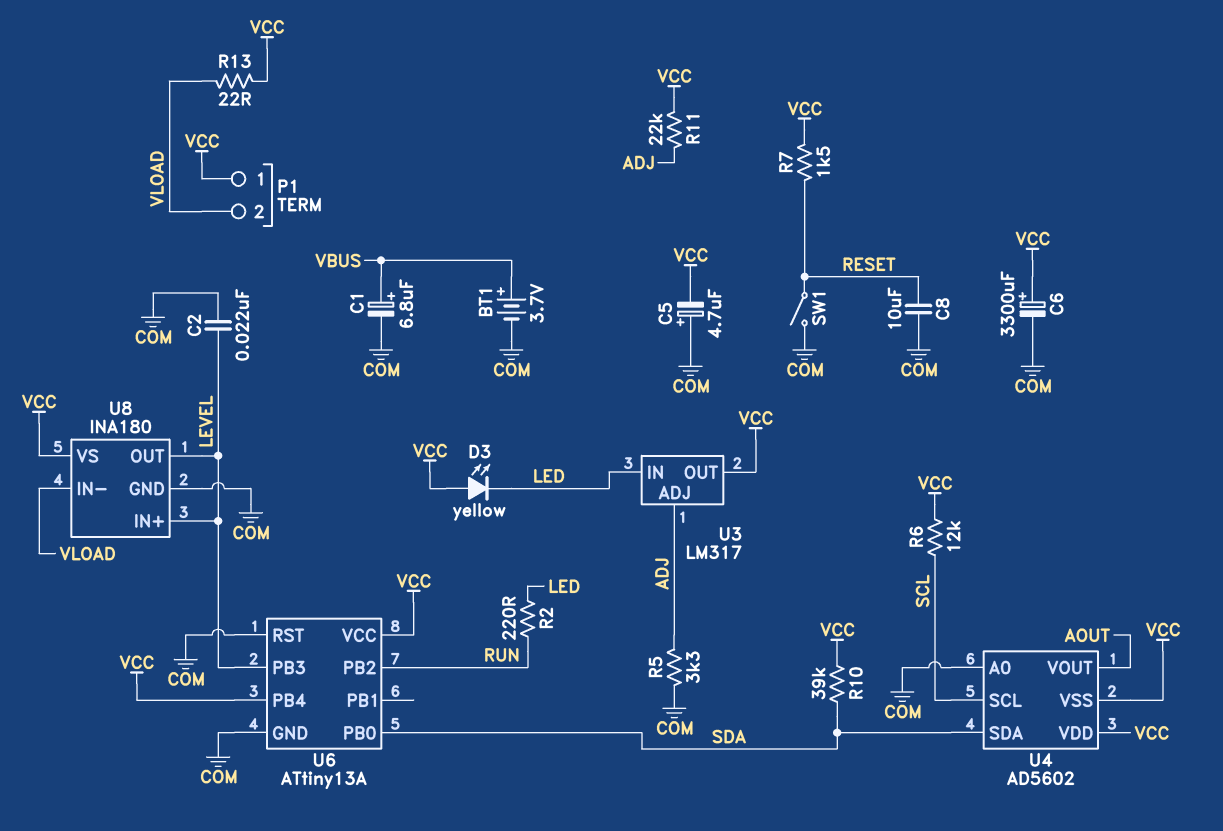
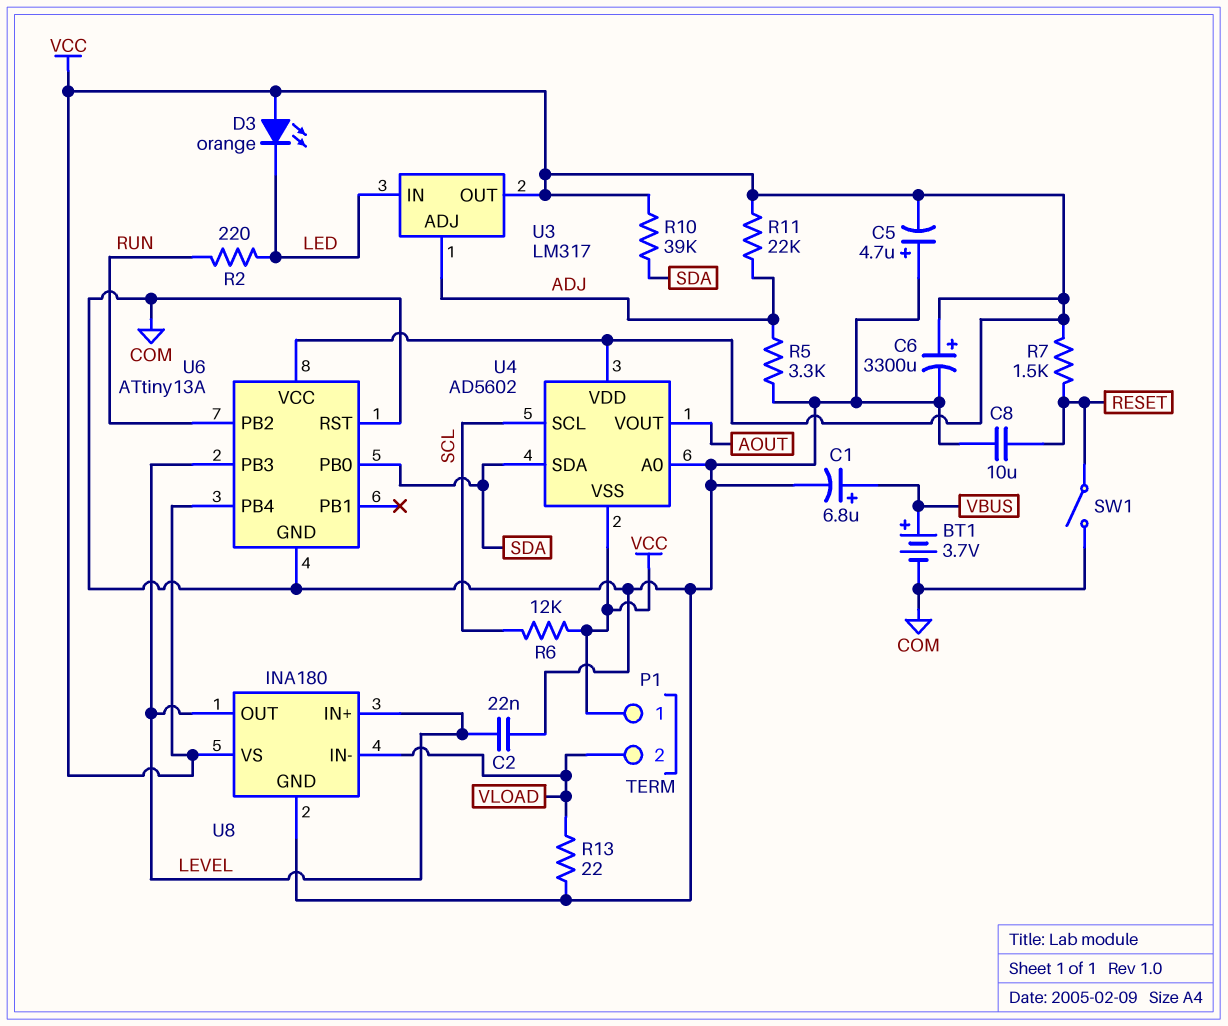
D3: LED yellow (A VCC, K LED) -> LED orange (A VCC, K LED)
R13: 22 (VCC, VLOAD) -> 22 (COM, VLOAD)

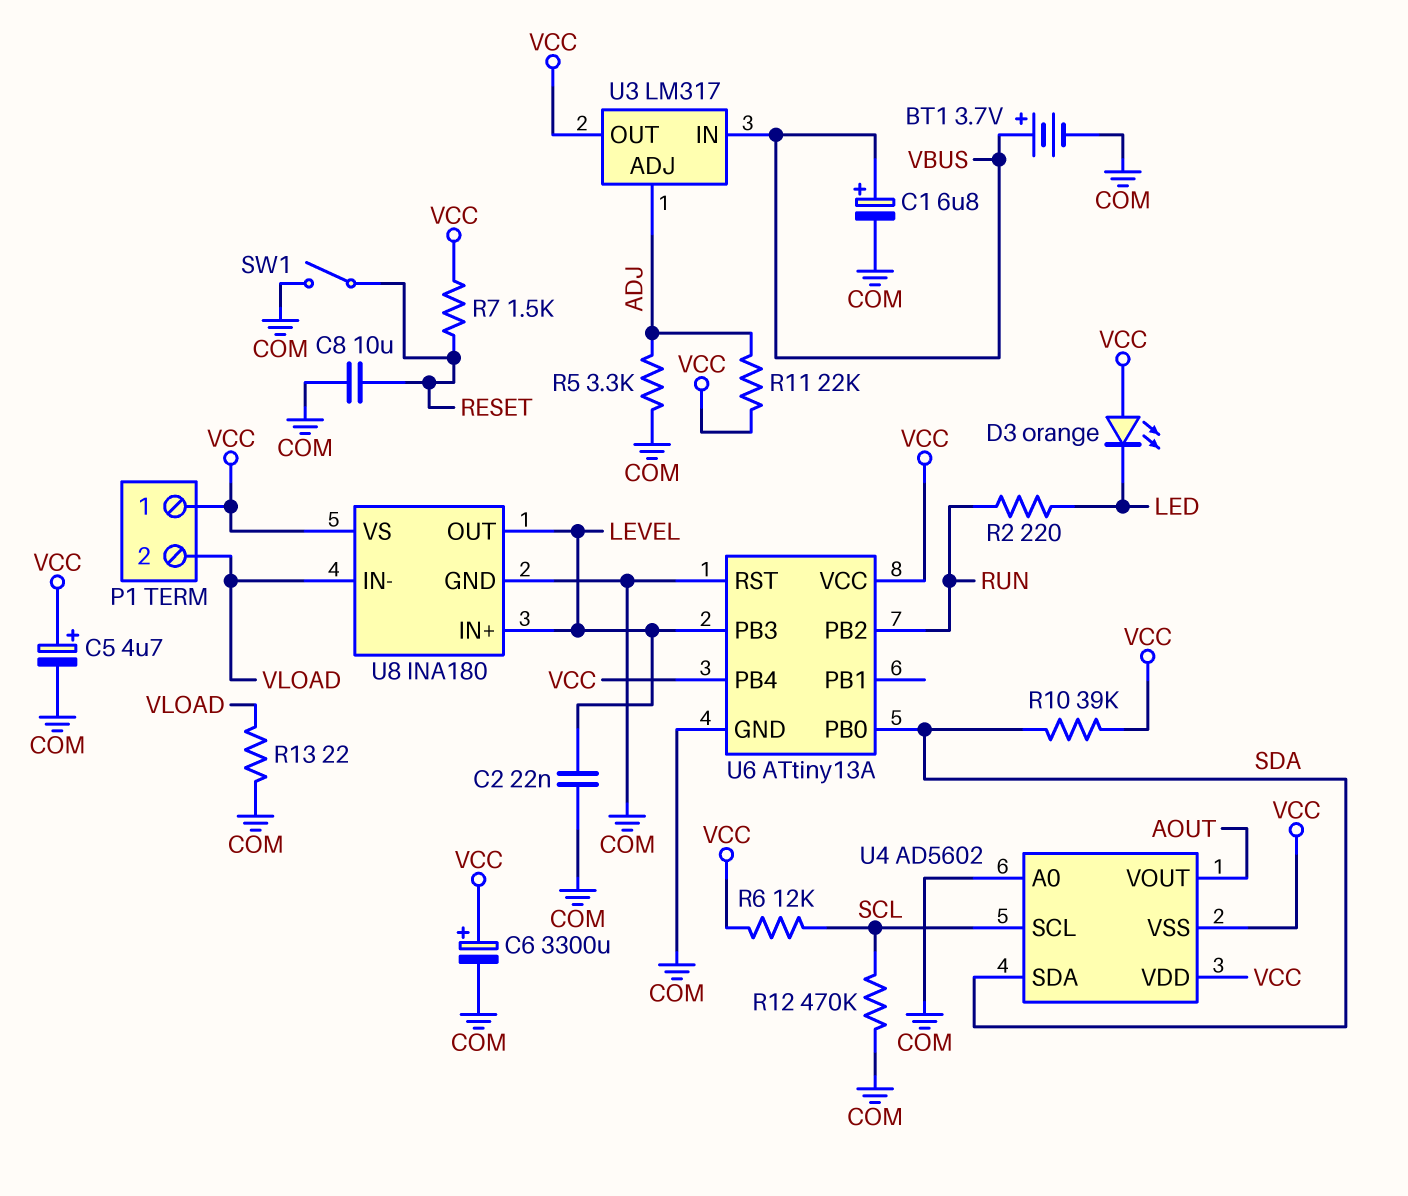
C5: 4.7uF (plus COM, minus VCC) -> 4.7uF (plus VCC, minus COM)
R12: none -> 470k (COM, SCL)
U3 pin IN: LED -> VBUS

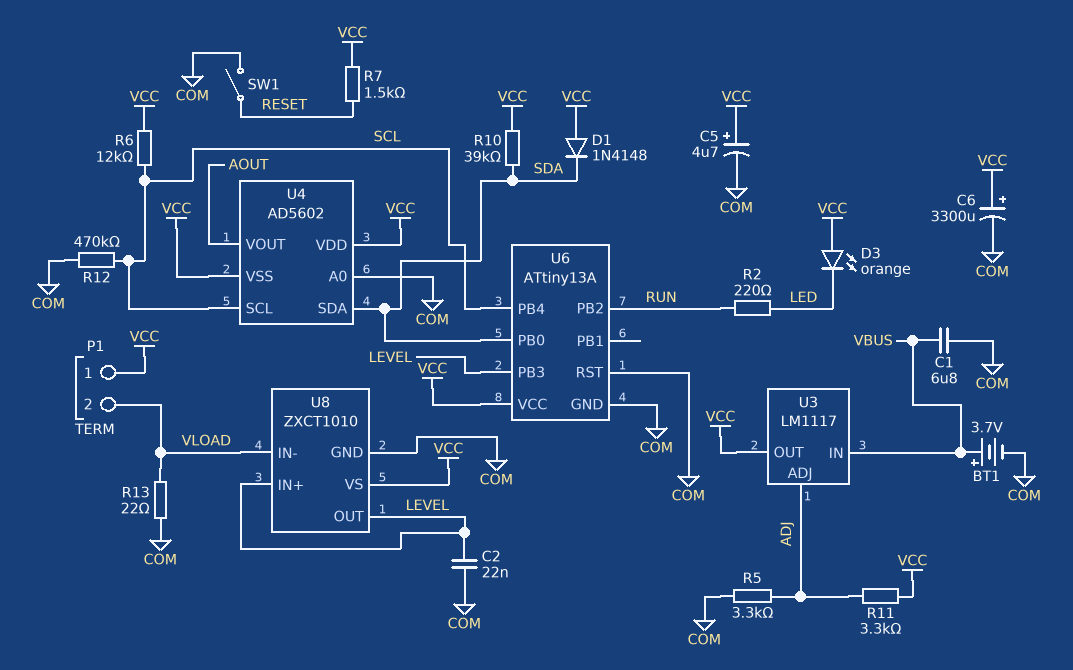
C1: 6.8uF (plus VBUS, minus COM) -> 6.8uF (COM, VBUS)
C8: 10uF (COM, RESET) -> none
D1: none -> diode 1N4148 (A VCC, K SDA)
R11: 22k (ADJ, VCC) -> 3.3k (ADJ, VCC)
U3: LM317 -> LM1117
U6 pin PB4: VCC -> SCL
U8: INA180 -> ZXCT1010

